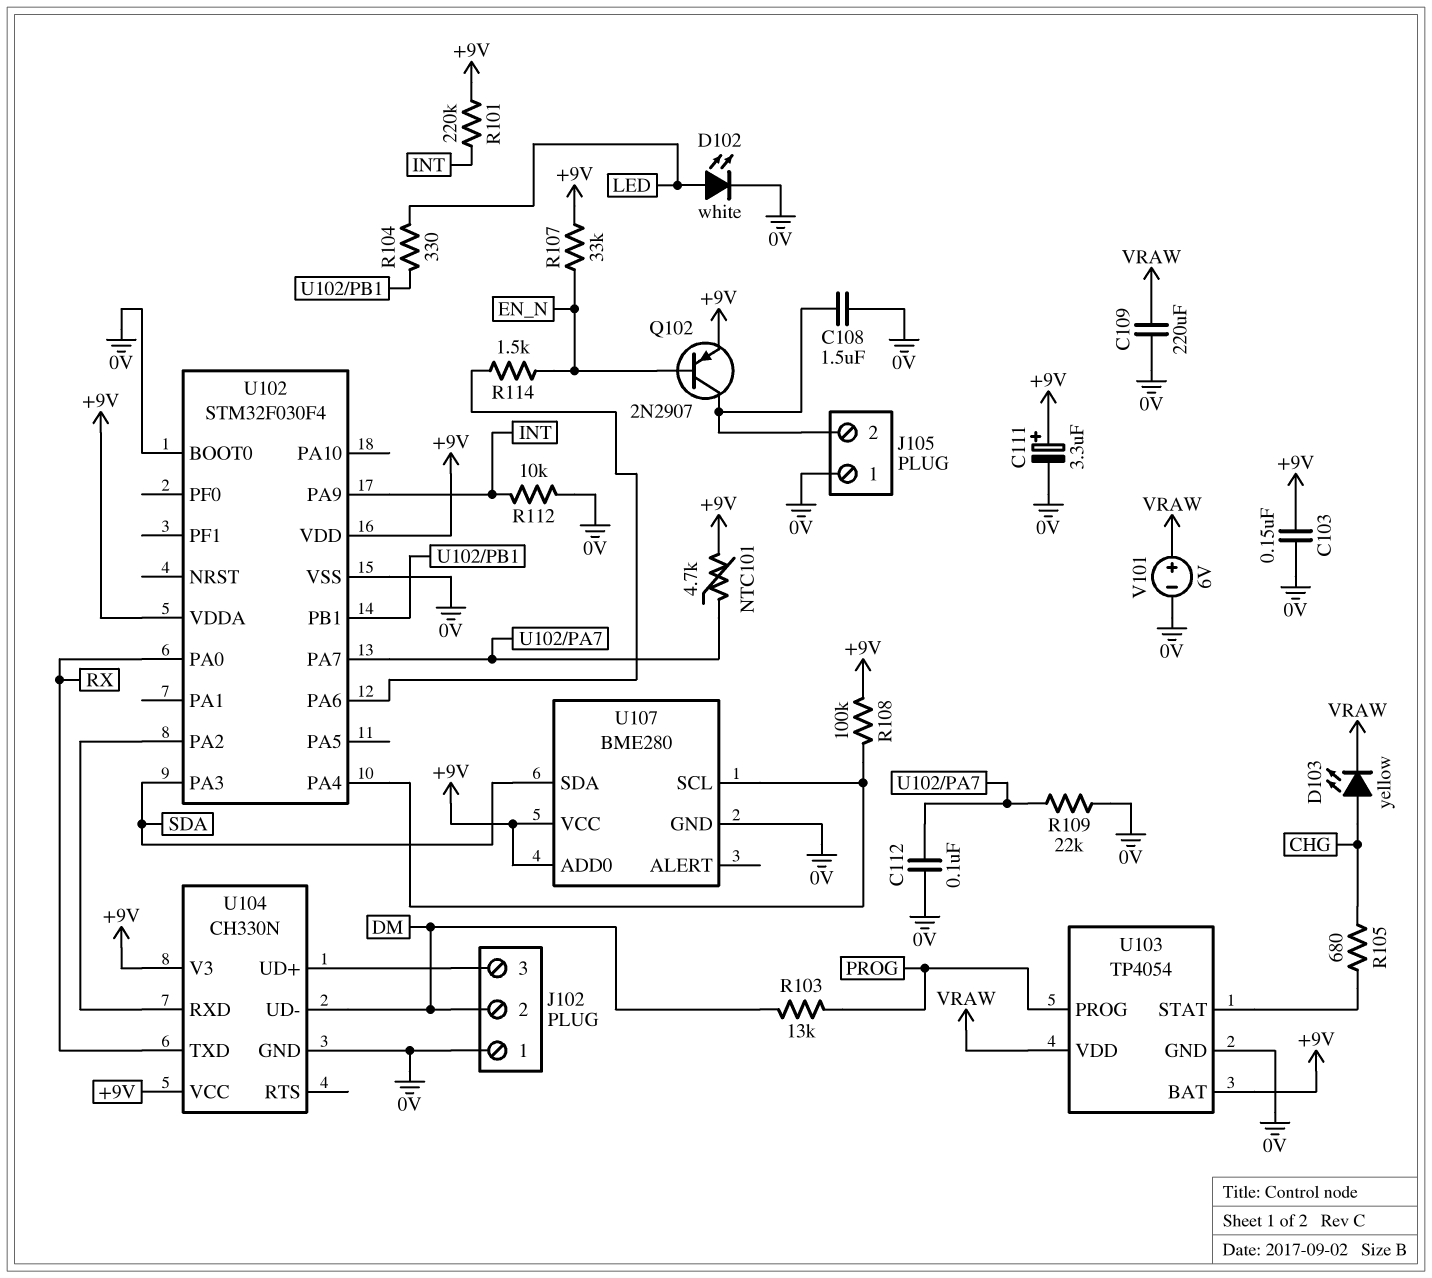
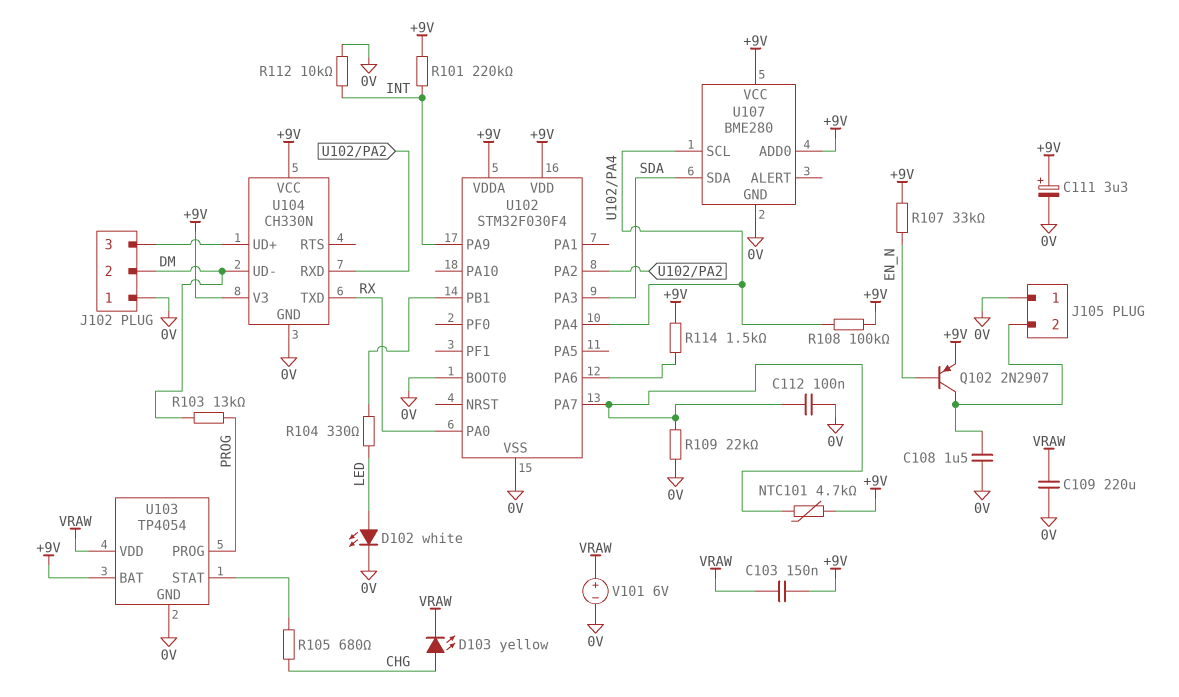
C103: 150nF (+9V, 0V) -> 150nF (+9V, VRAW)
R114: 1.5k (EN_N, U102/PA6) -> 1.5k (+9V, U102/PA6)

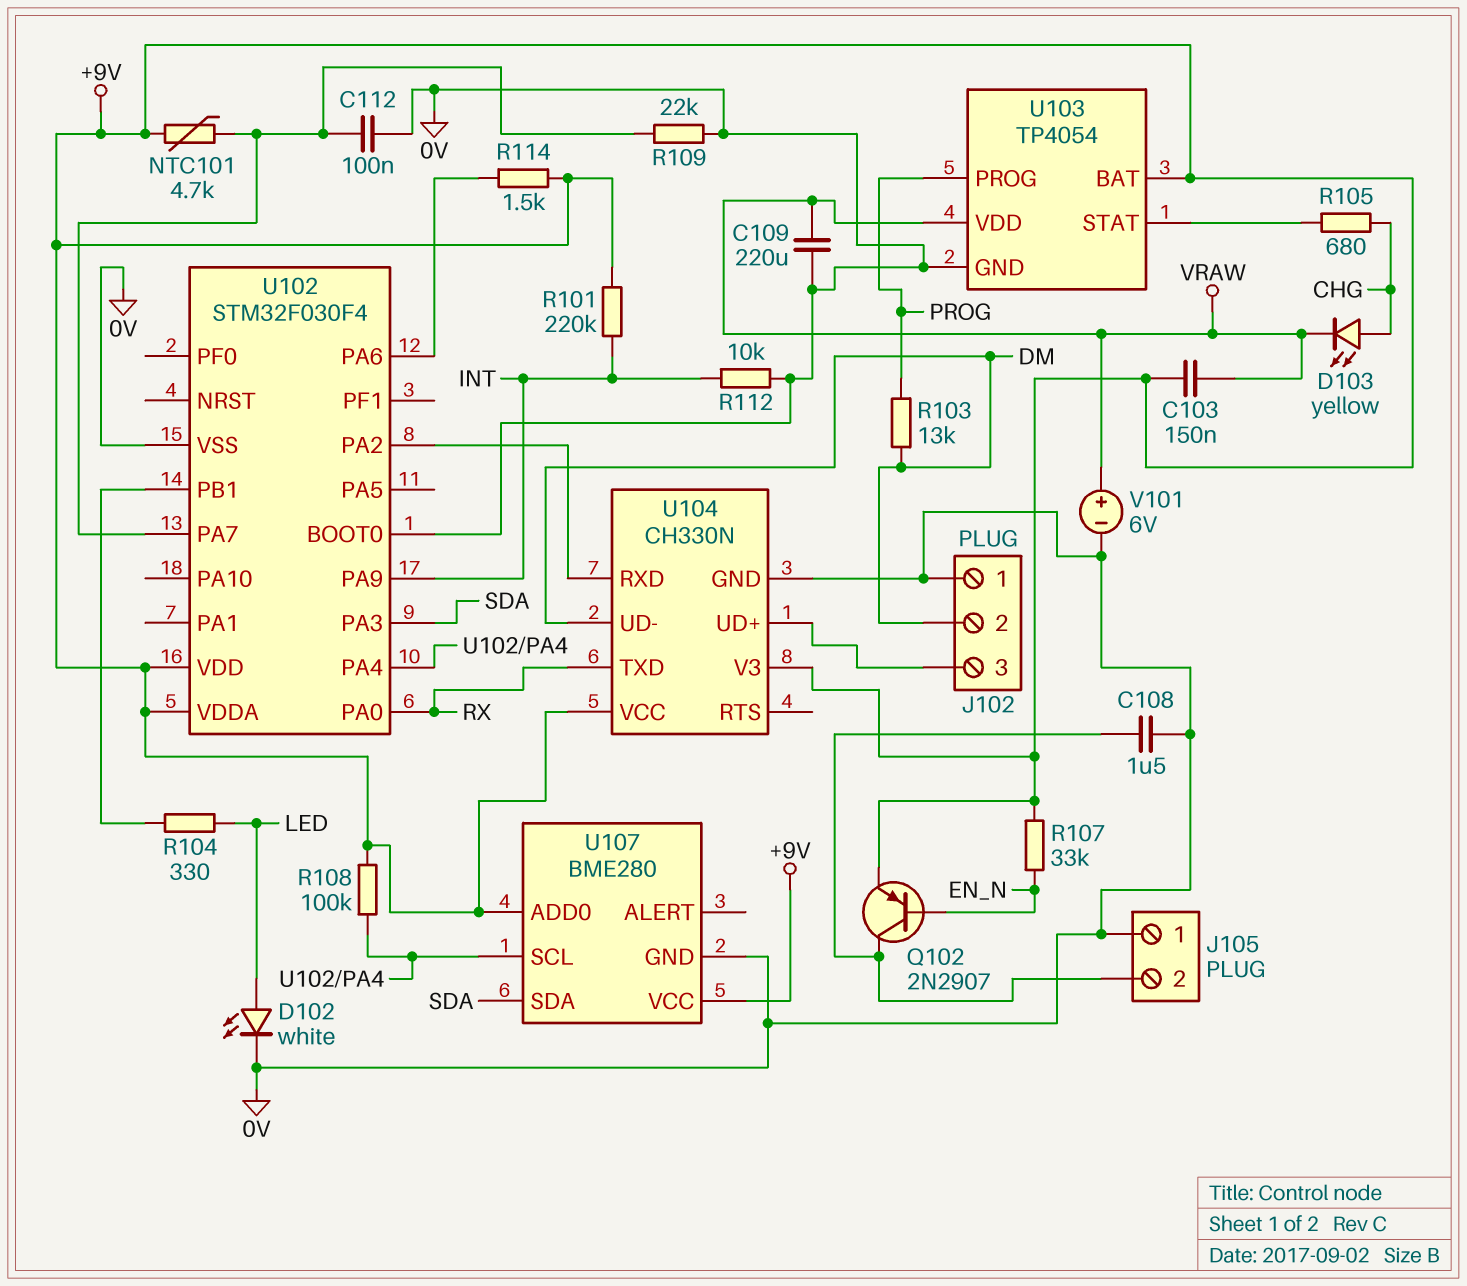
C111: 3.3uF (plus +9V, minus 0V) -> none

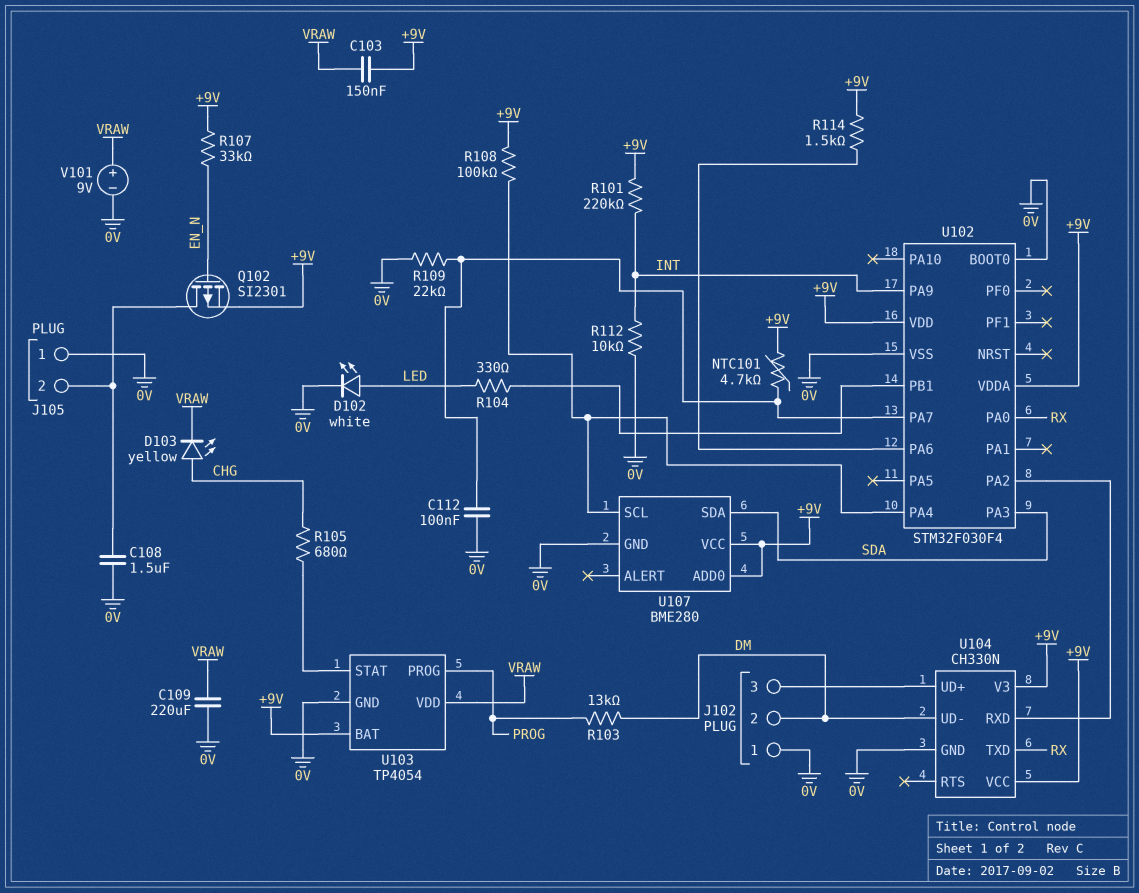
Q102: PNP 2N2907 (B EN_N, C J105/2, E +9V) -> PMOS SI2301 (G EN_N, D J105/2, S +9V)
V101: 6V (plus VRAW, minus 0V) -> 9V (plus VRAW, minus 0V)

